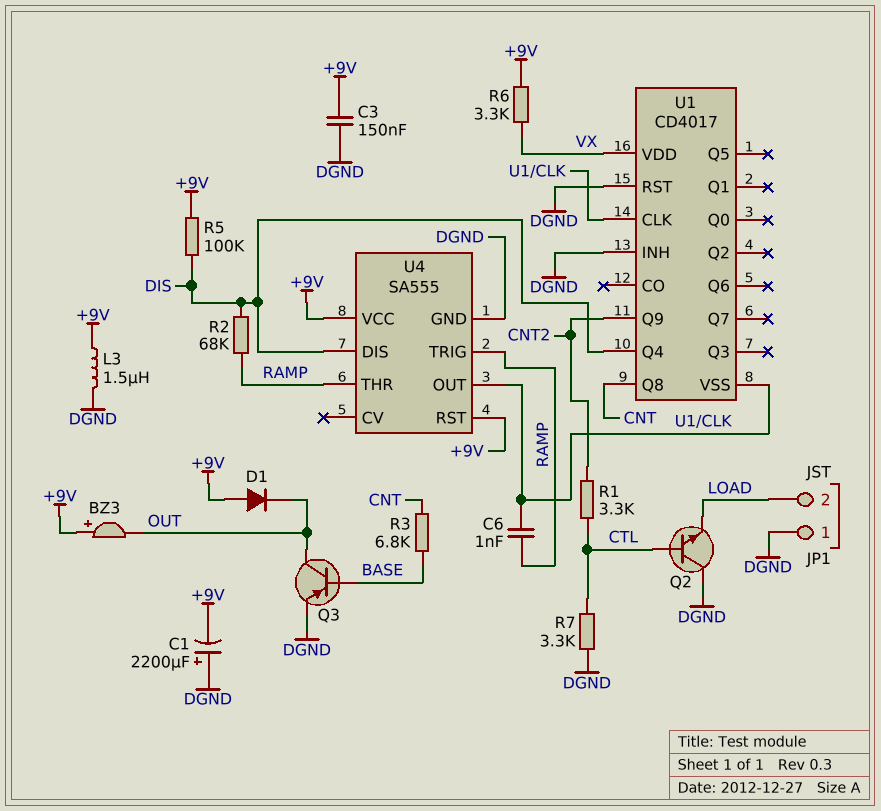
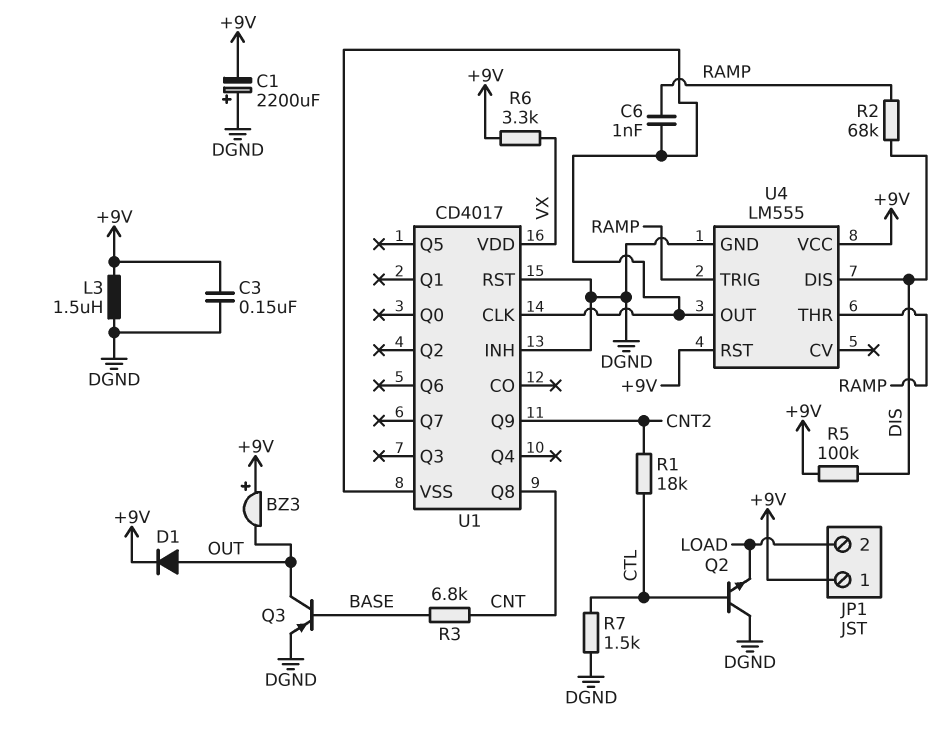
D1: diode (A +9V, K OUT) -> diode (A OUT, K +9V)
JP1 pin 1: DGND -> +9V
R1: 3.3k (CNT2, CTL) -> 18k (CNT2, CTL)
R7: 3.3k (CTL, DGND) -> 1.5k (CTL, DGND)
U1 pin Q4: DIS -> none
U4: SA555 -> LM555

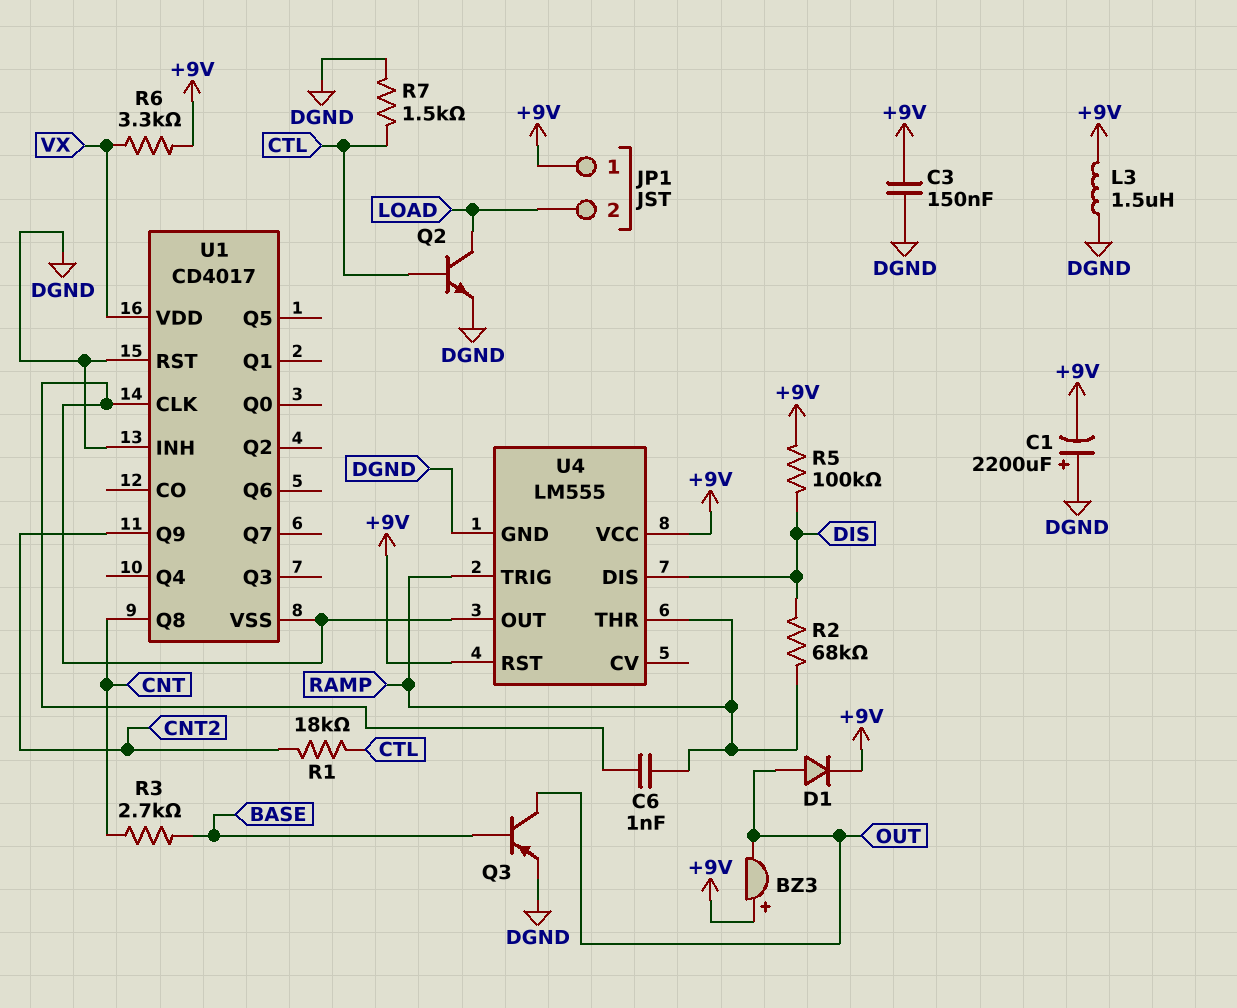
Q2: NPN (B CTL, C DGND, E LOAD) -> NPN (B CTL, C LOAD, E DGND)
R3: 6.8k (BASE, CNT) -> 2.7k (BASE, CNT)

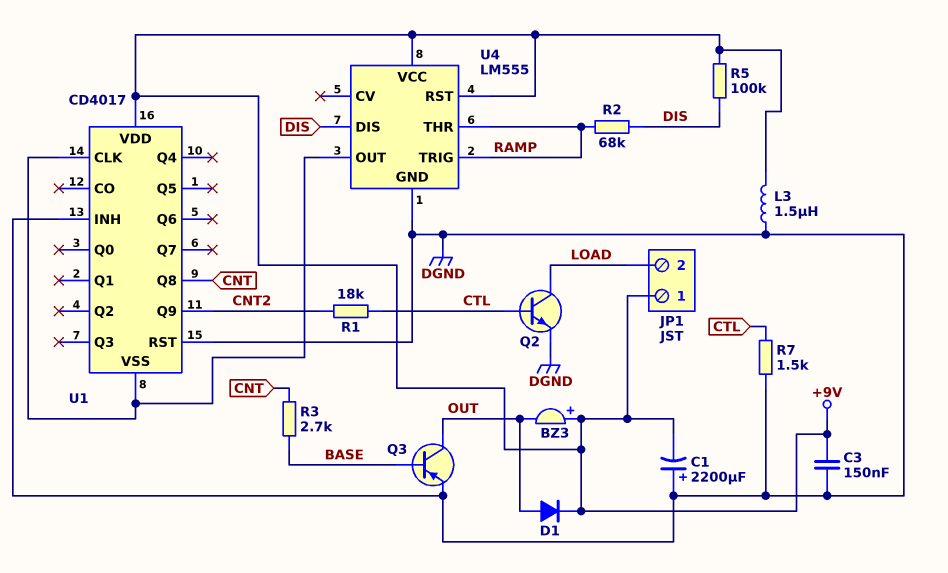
C6: 1nF (RAMP, U1/CLK) -> none
R6: 3.3k (+9V, VX) -> none
U1 pin VDD: VX -> +9V

